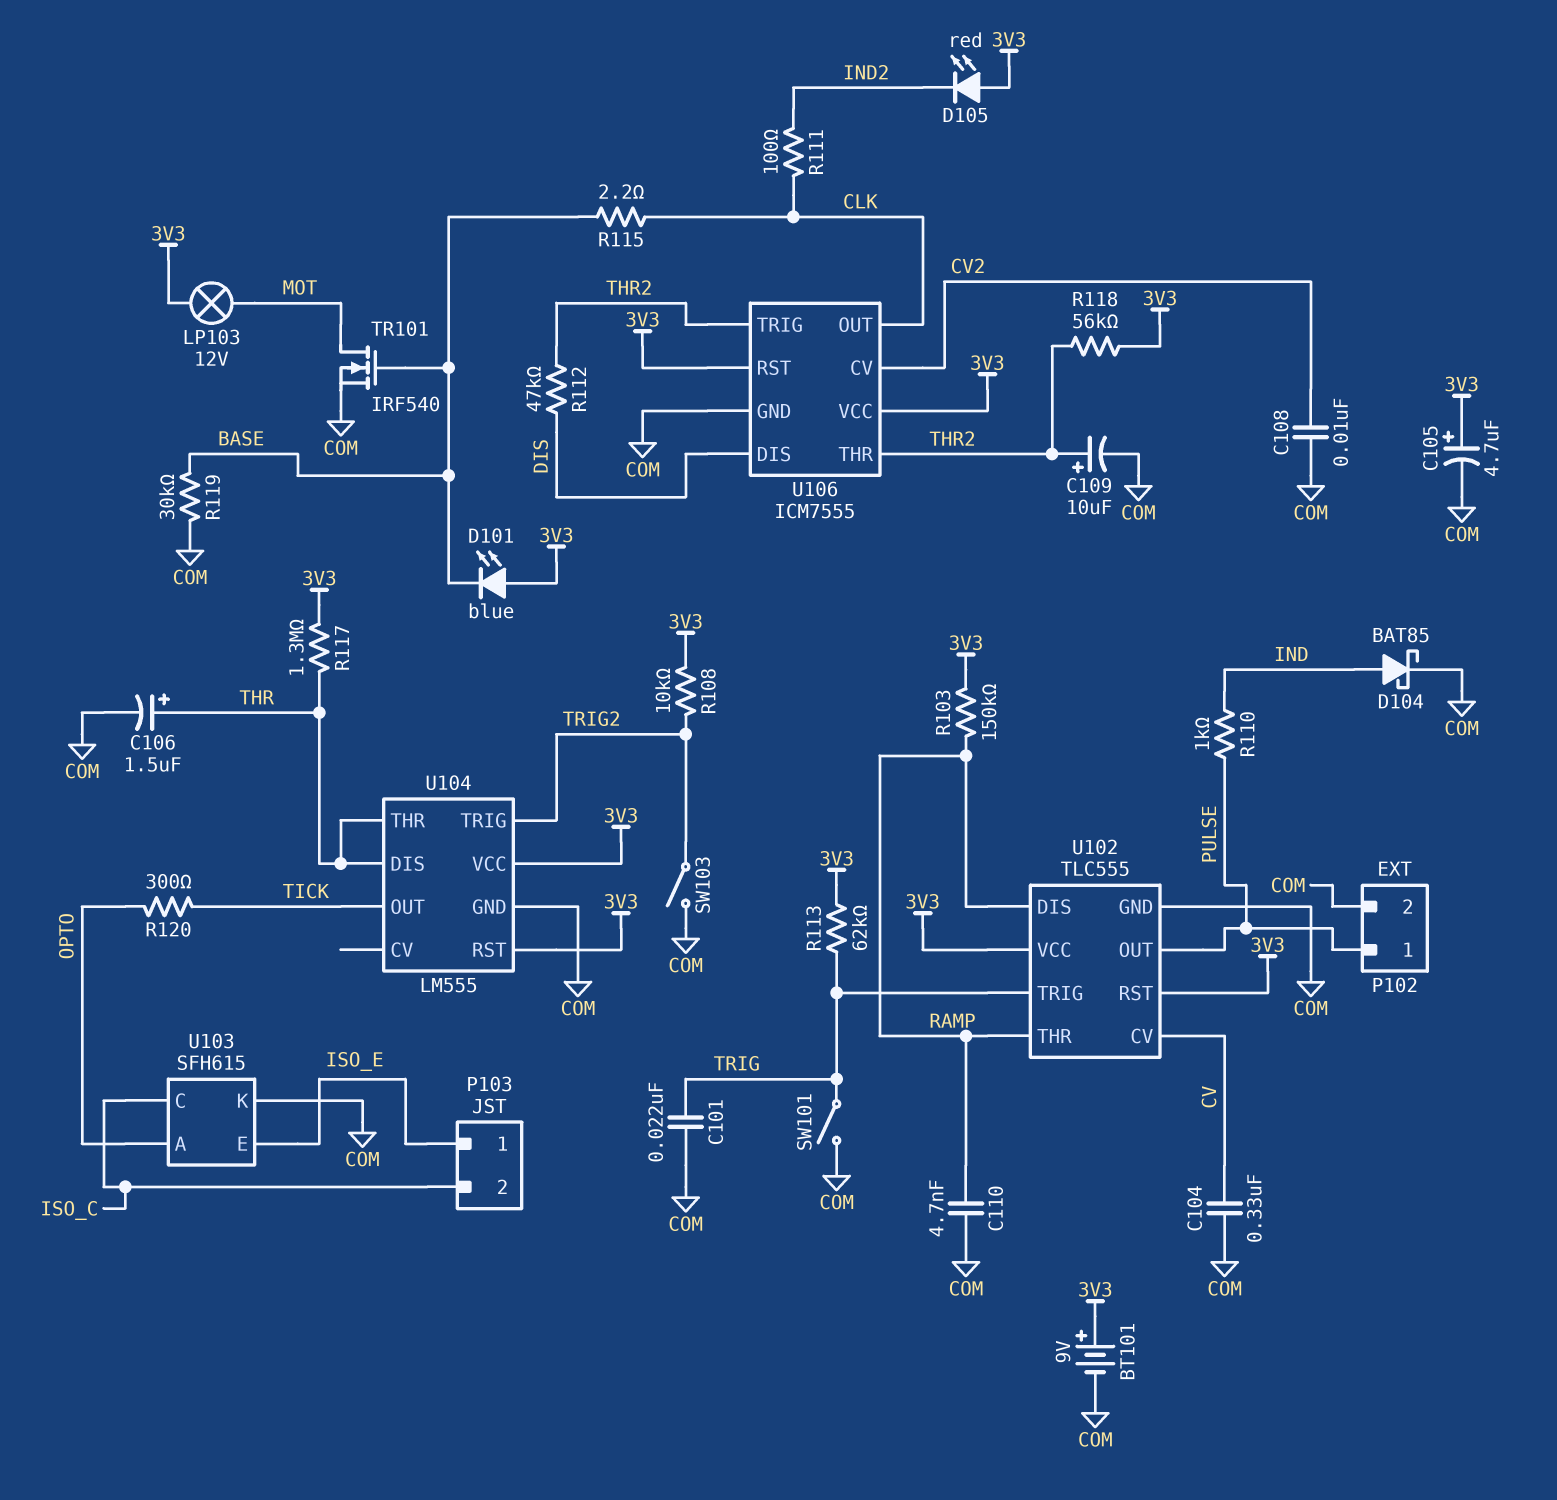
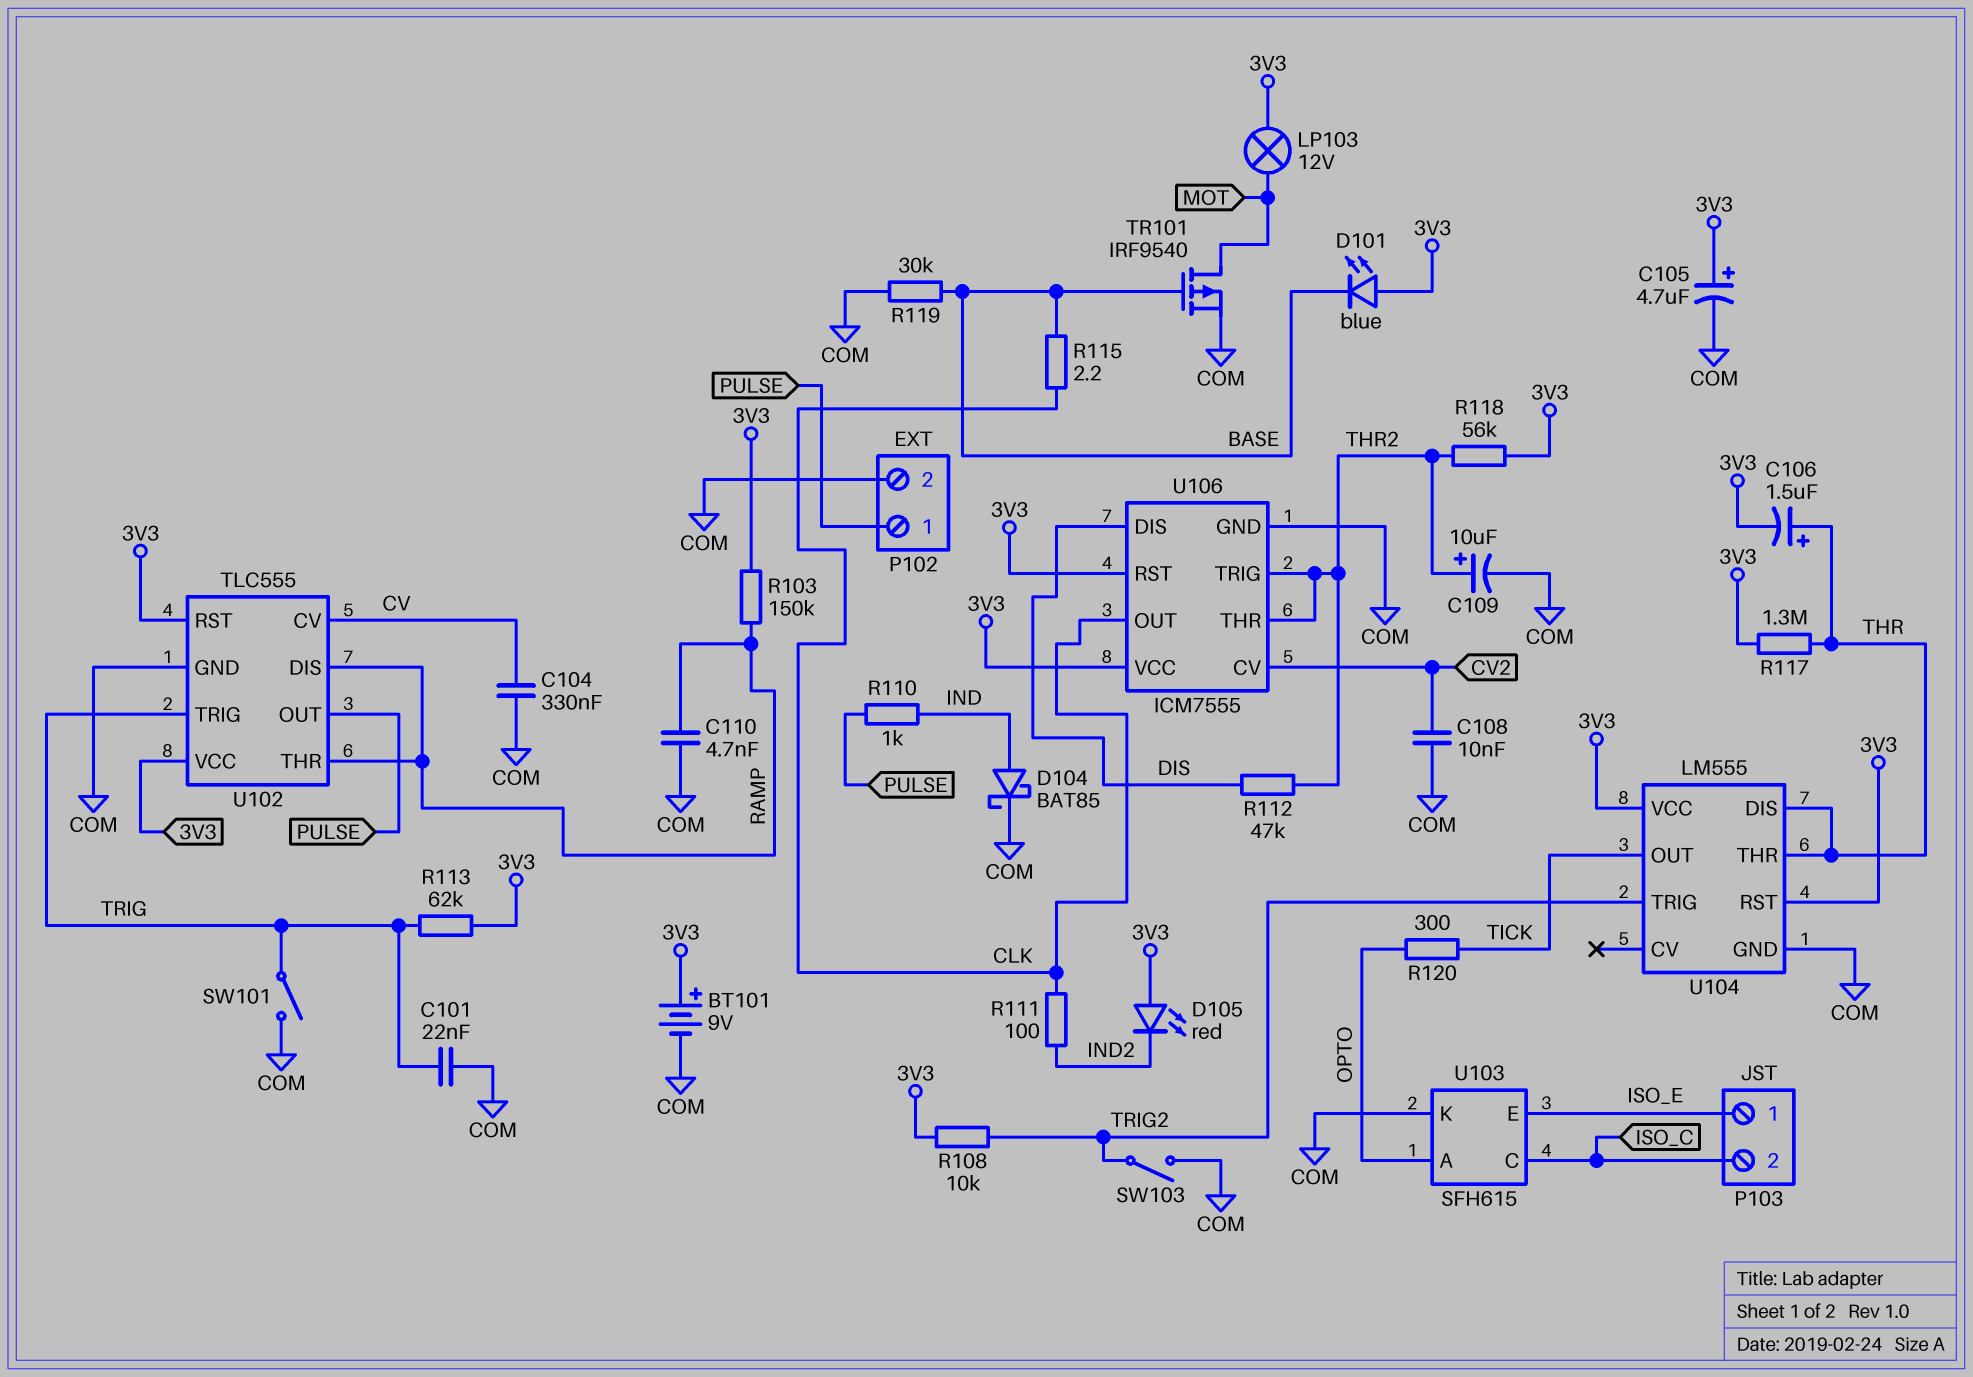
C106: 1.5uF (plus THR, minus COM) -> 1.5uF (plus THR, minus 3V3)
TR101: NMOS IRF540 (G BASE, D MOT, S COM) -> PMOS IRF9540 (G BASE, D MOT, S COM)

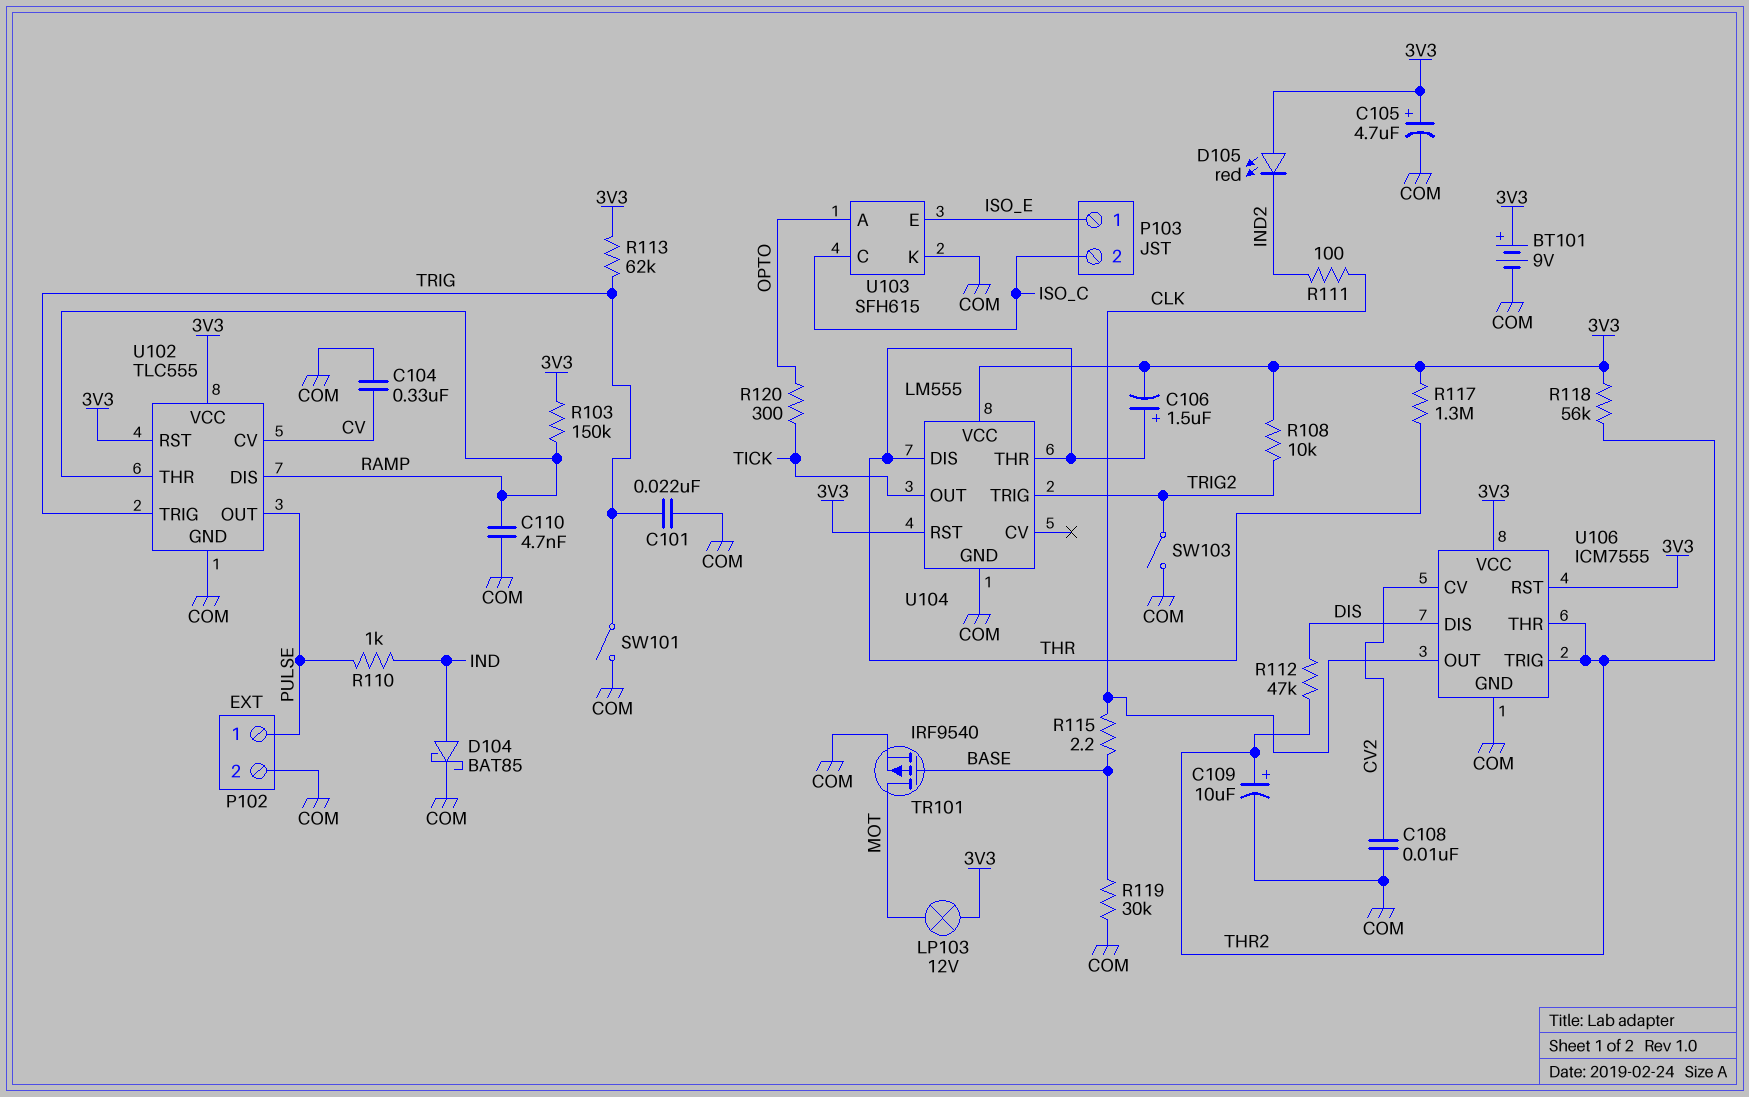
D101: LED blue (A 3V3, K BASE) -> none

